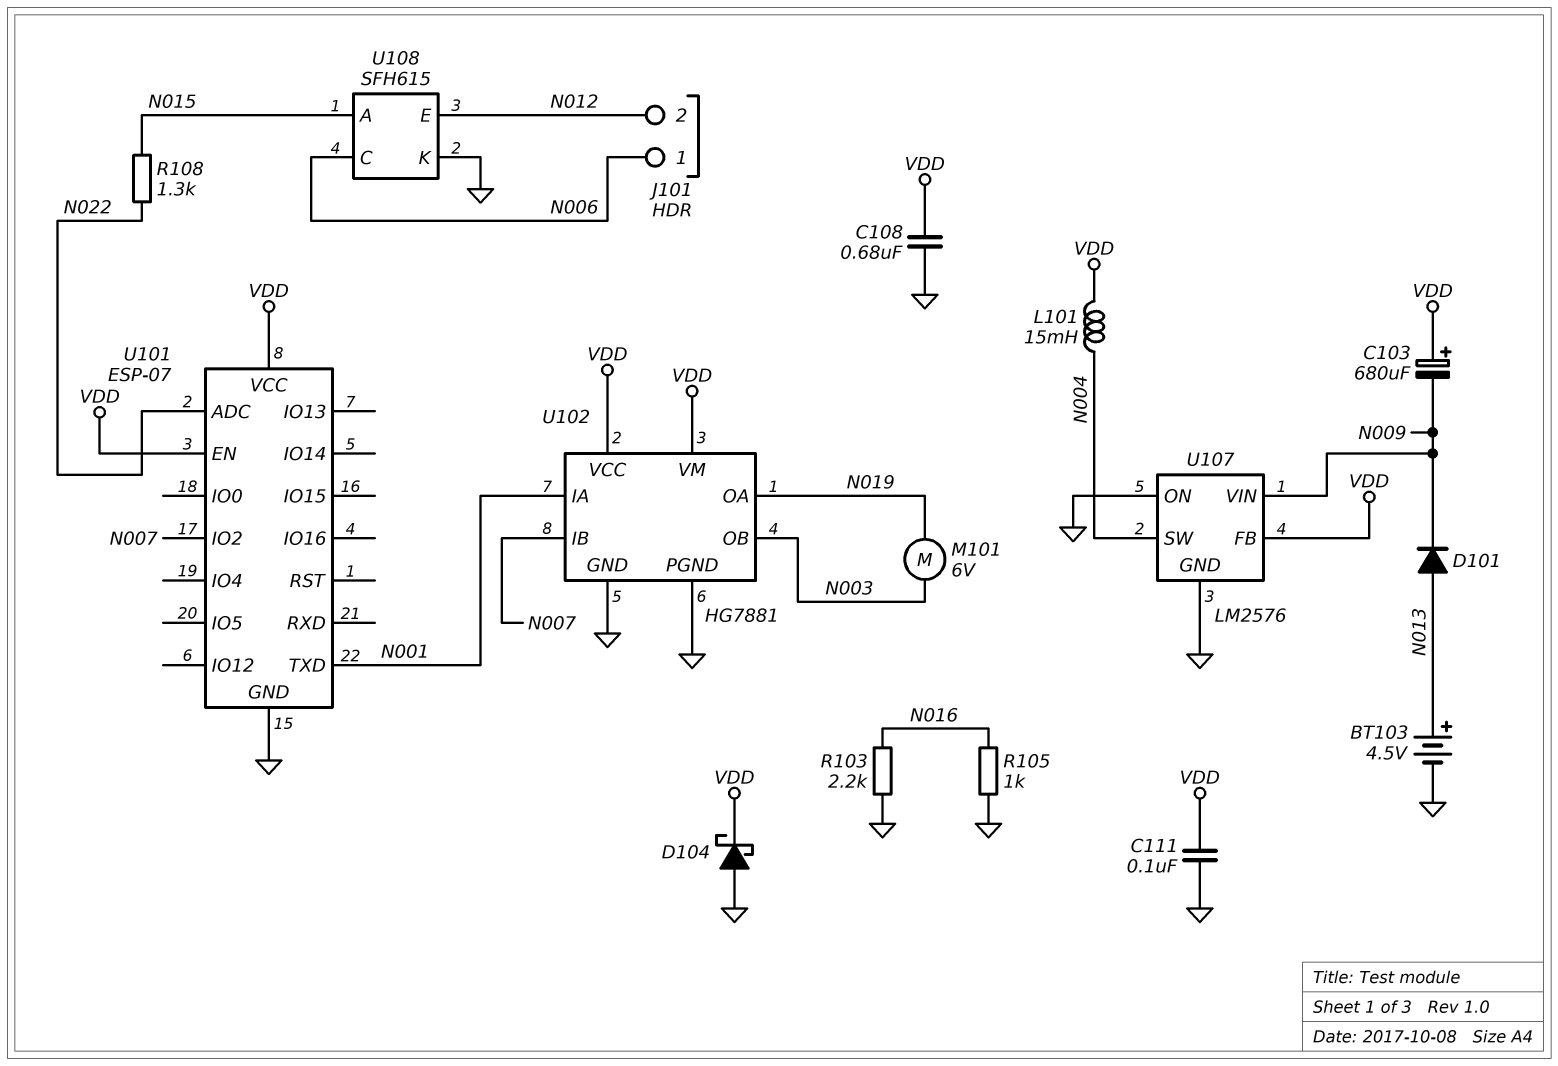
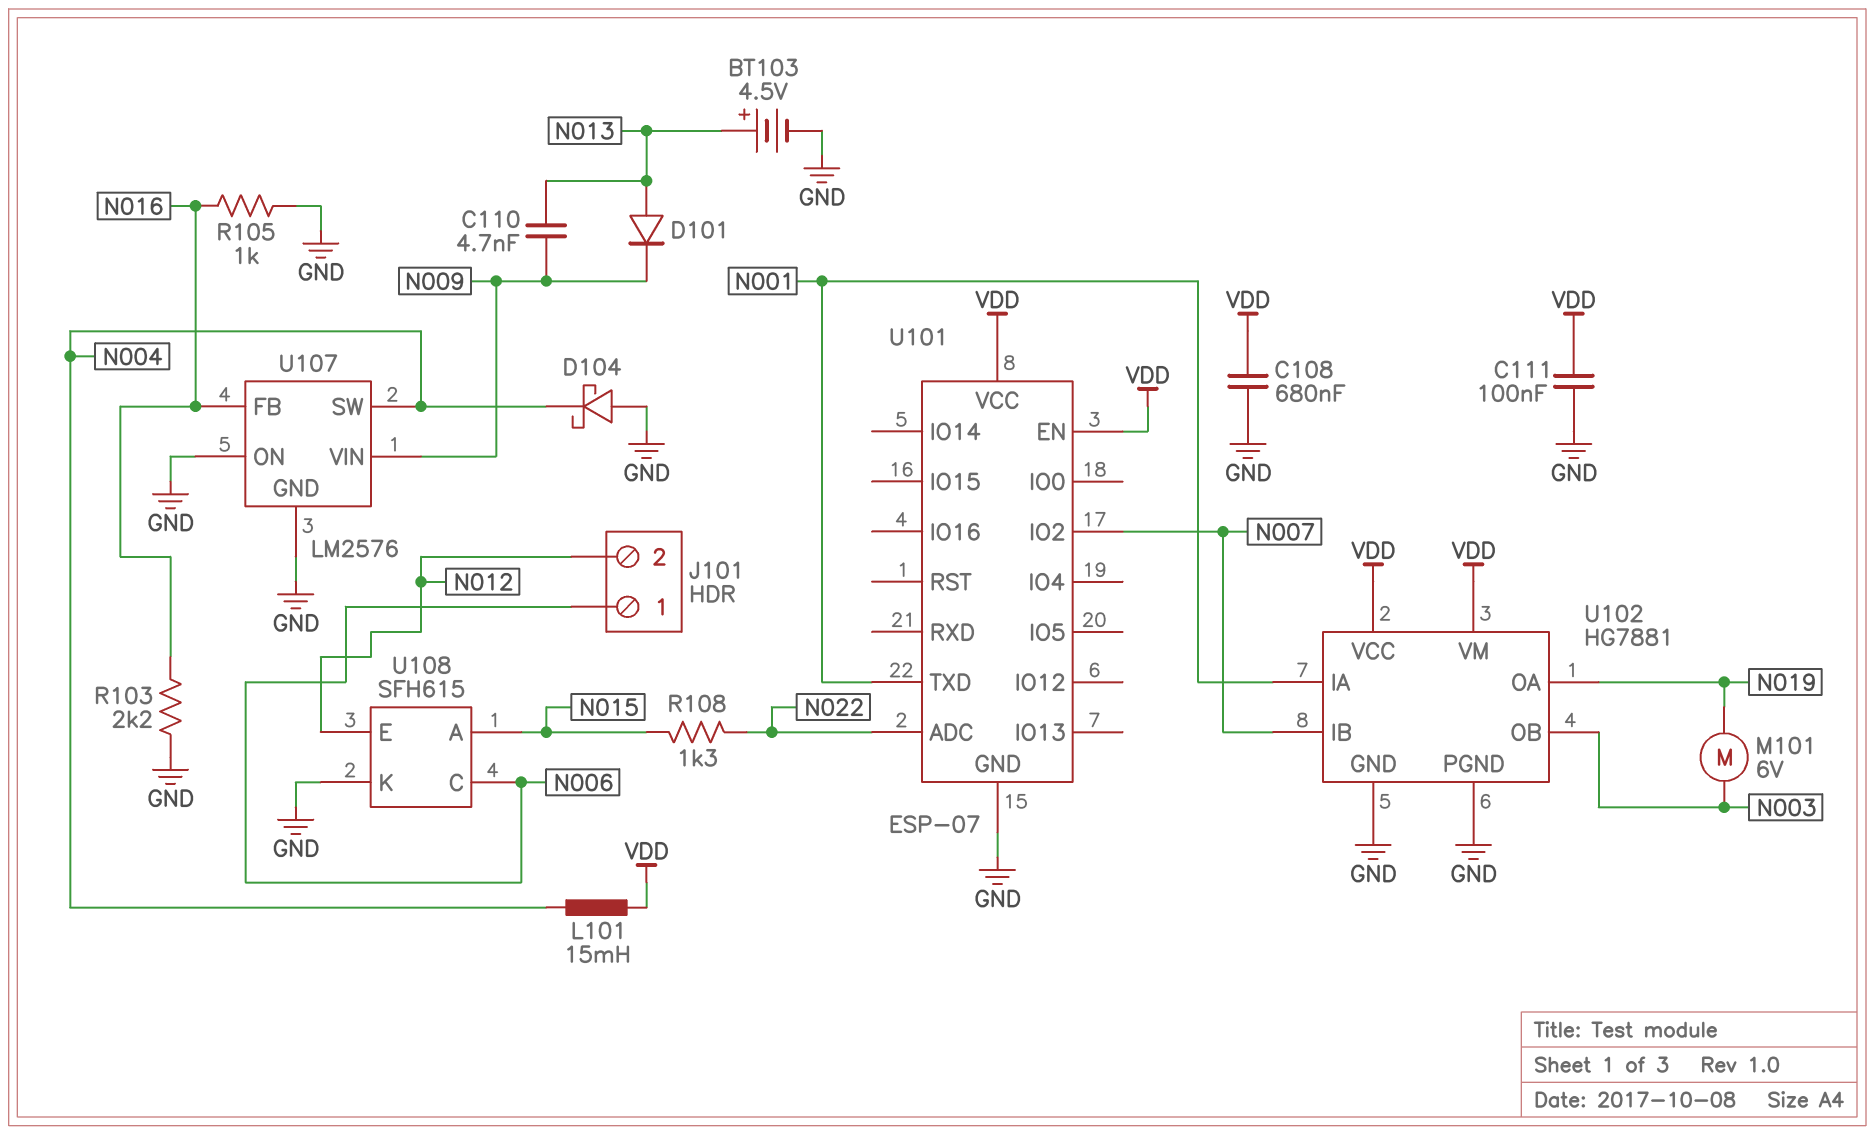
C103: 680uF (plus VDD, minus N009) -> none
C110: none -> 4.7nF (N009, N013)
D104: schottky (A GND, K VDD) -> schottky (A GND, K N004)
U107 pin FB: VDD -> N016

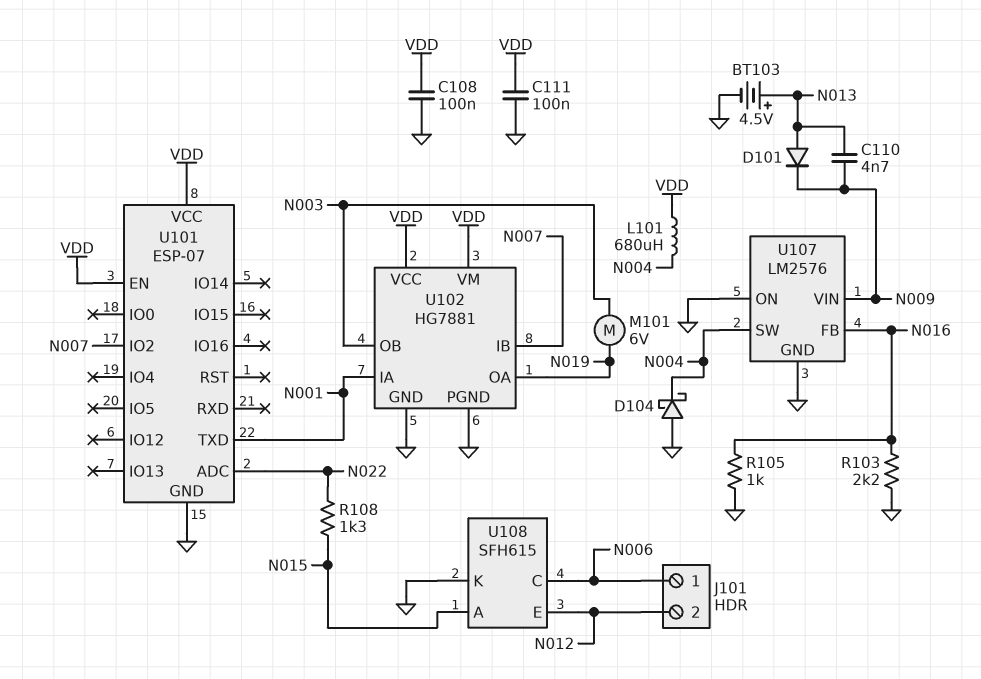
C108: 680nF (GND, VDD) -> 100nF (GND, VDD)
L101: 15mH (N004, VDD) -> 680uH (N004, VDD)

